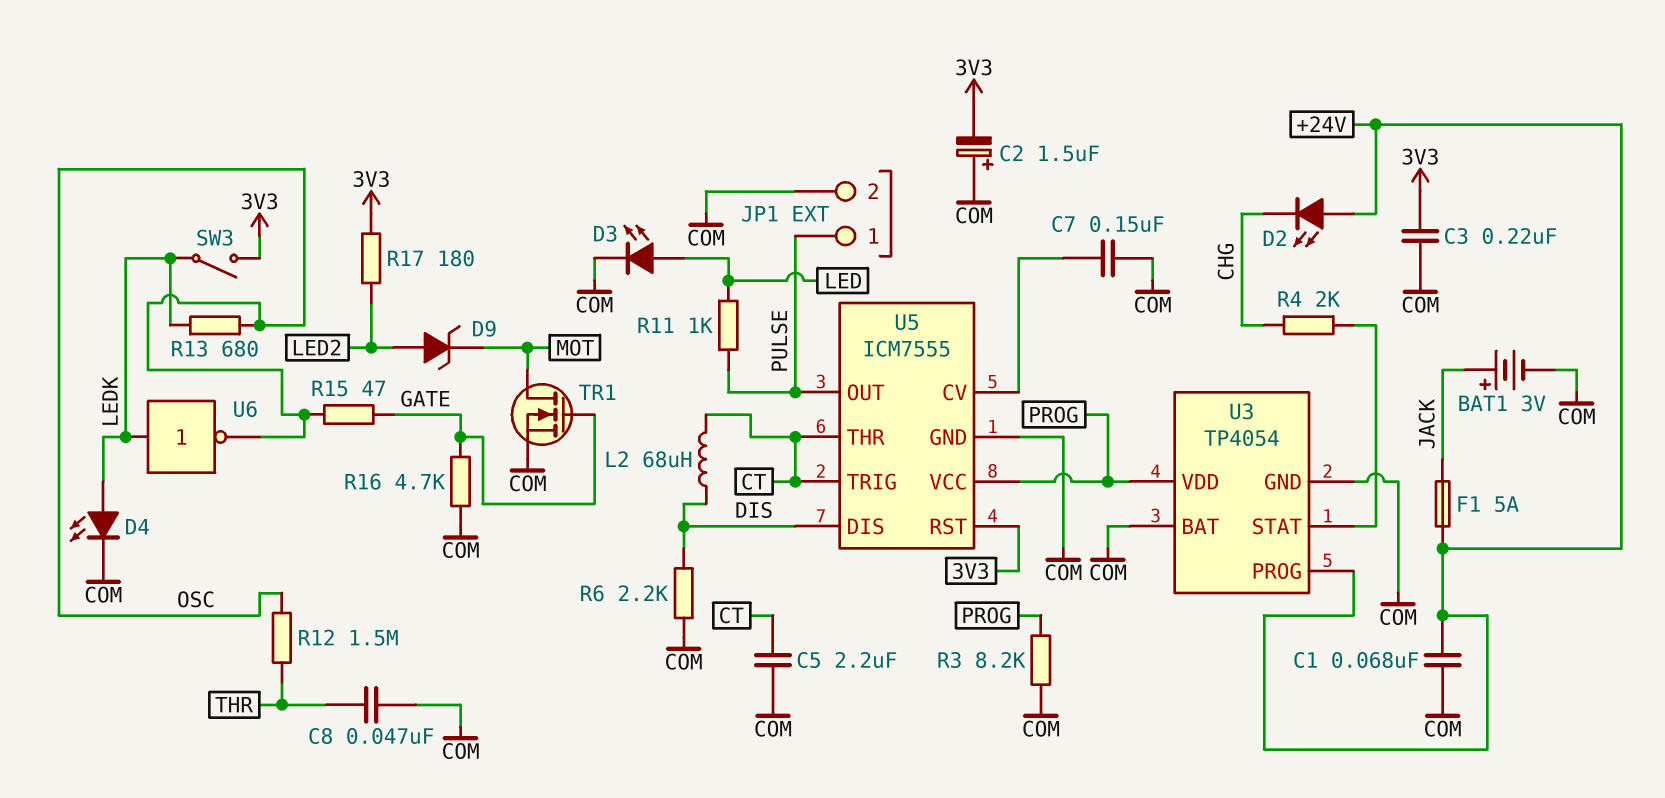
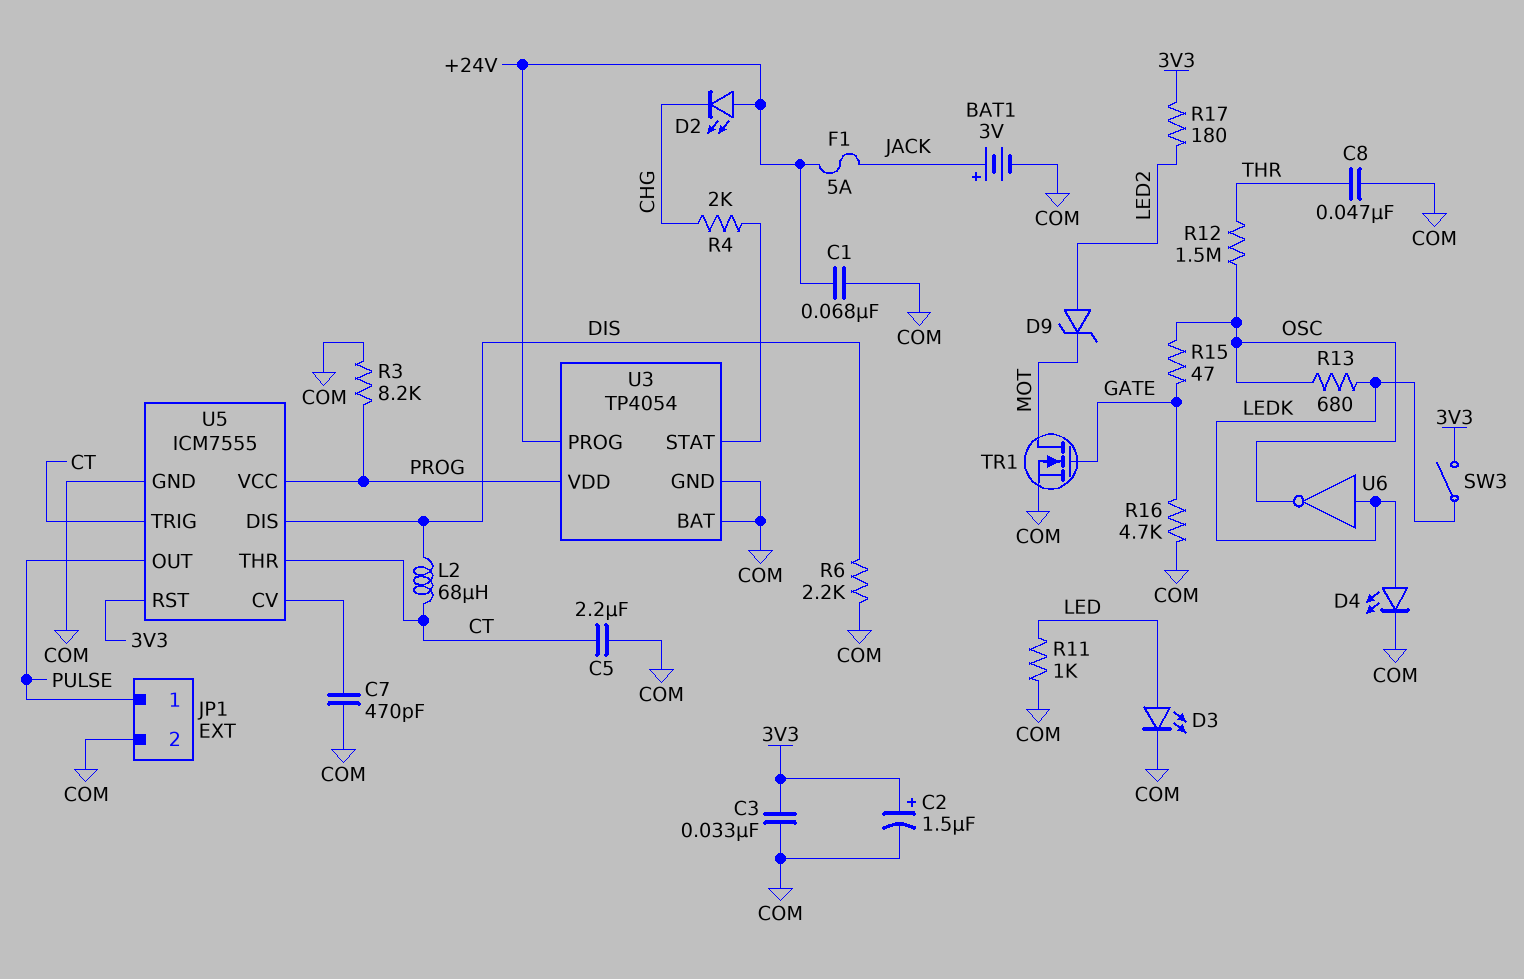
C2: 1.5uF (plus COM, minus 3V3) -> 1.5uF (plus 3V3, minus COM)
C3: 220nF (3V3, COM) -> 33nF (3V3, COM)
C7: 150nF (COM, U5/CV) -> 470pF (COM, U5/CV)
R11: 1k (LED, PULSE) -> 1k (COM, LED)

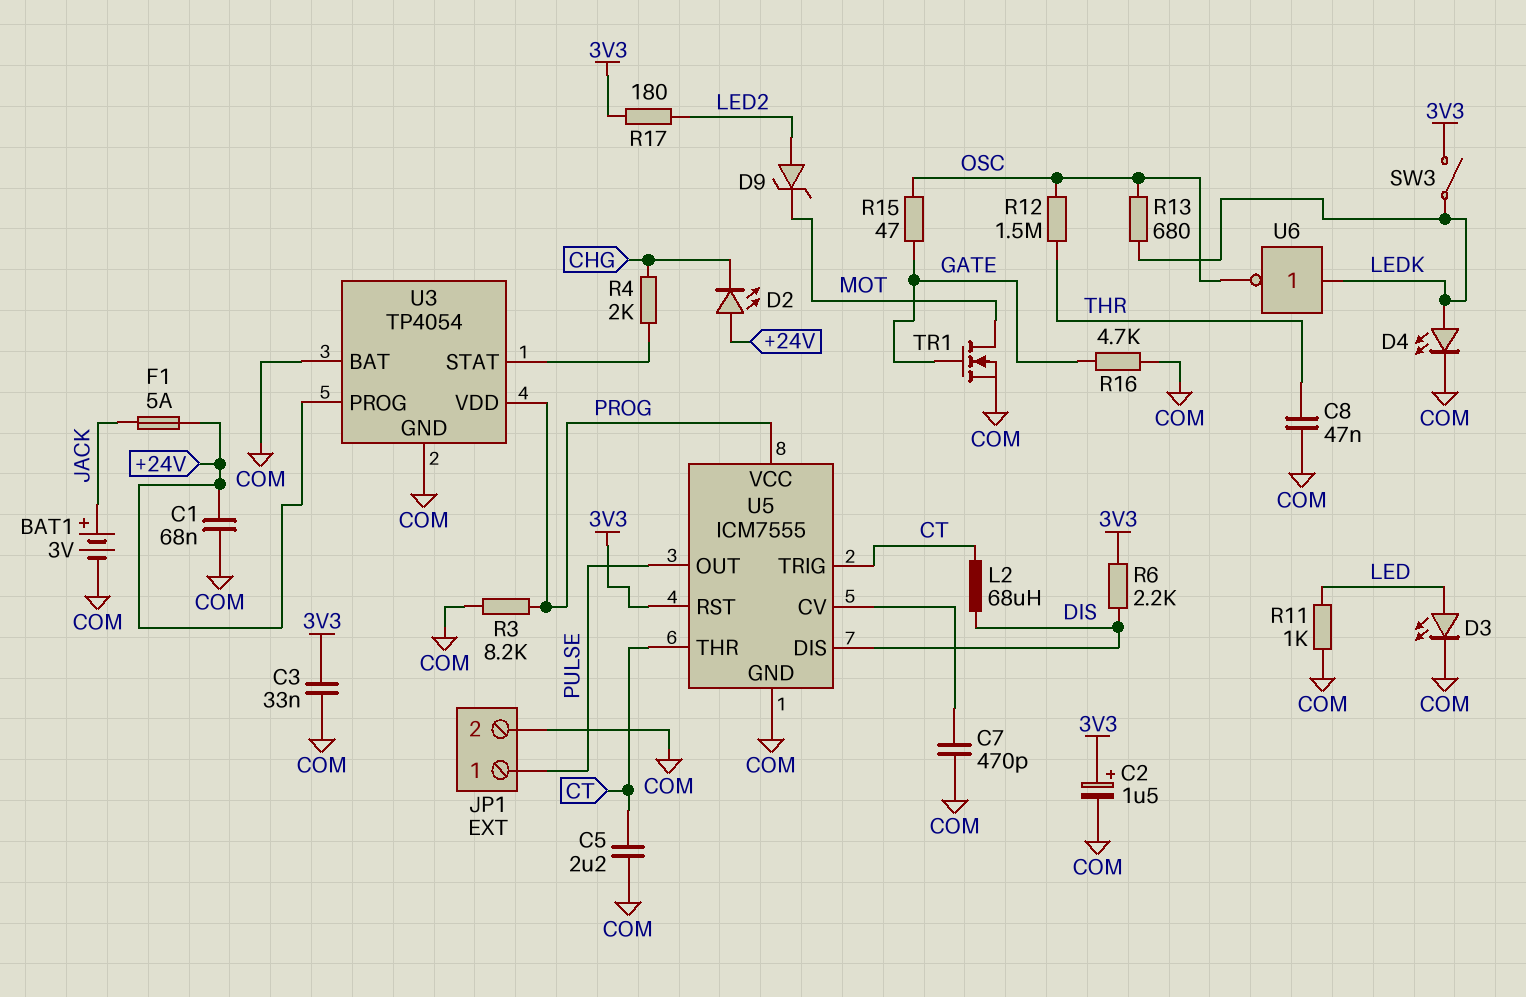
R6: 2.2k (COM, DIS) -> 2.2k (3V3, DIS)

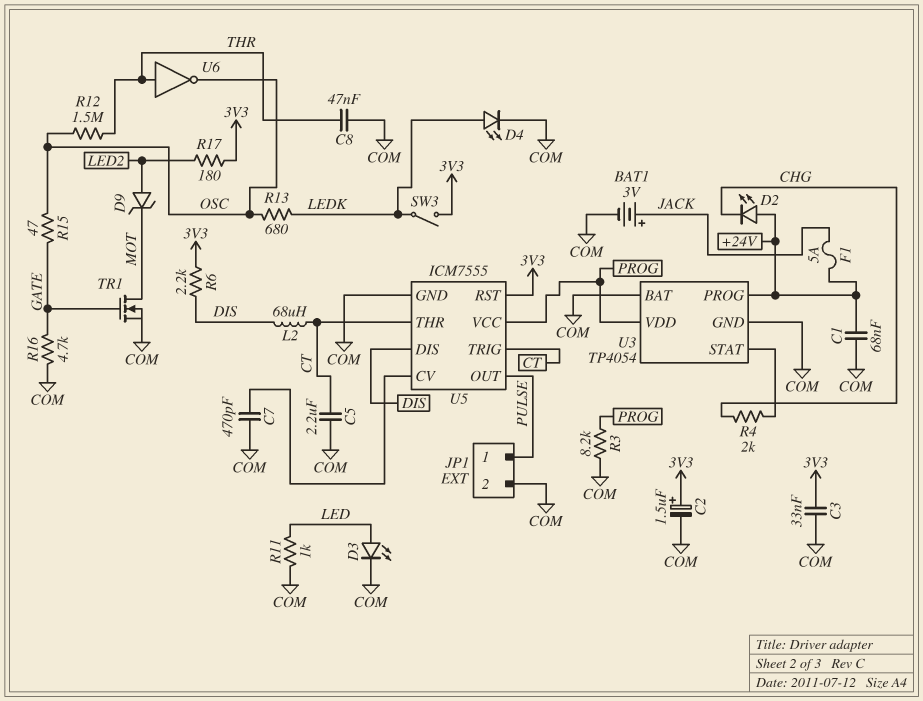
U6: NOT (in LEDK, out OSC) -> NOT (in THR, out OSC)

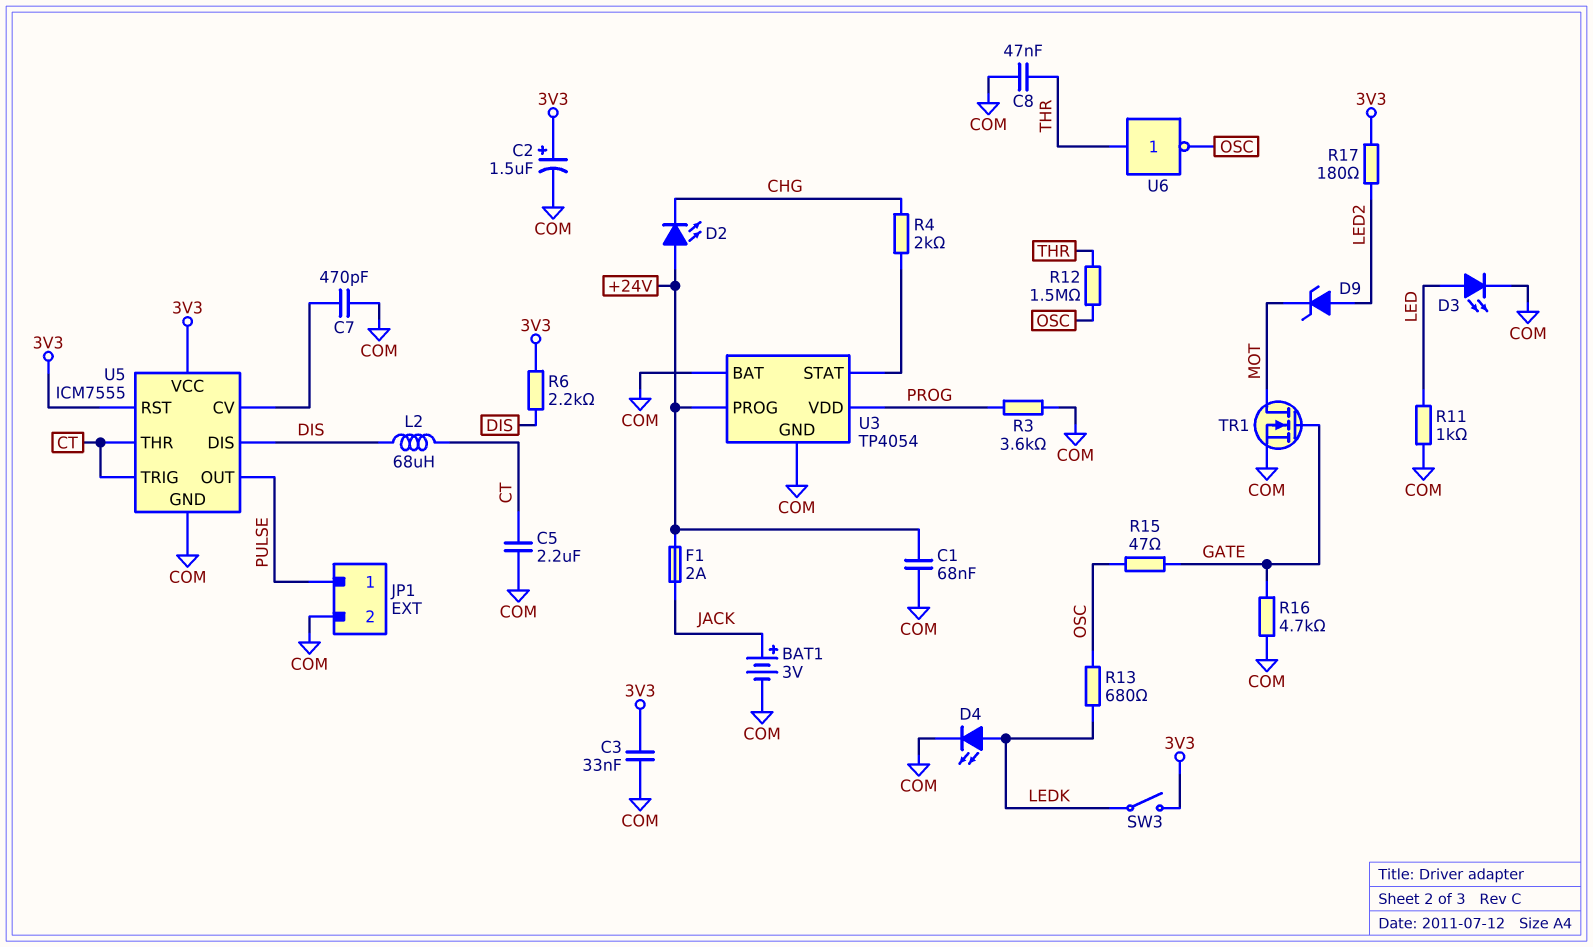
F1: 5A (+24V, JACK) -> 2A (+24V, JACK)
R3: 8.2k (COM, PROG) -> 3.6k (COM, PROG)
U5 pin VCC: PROG -> 3V3

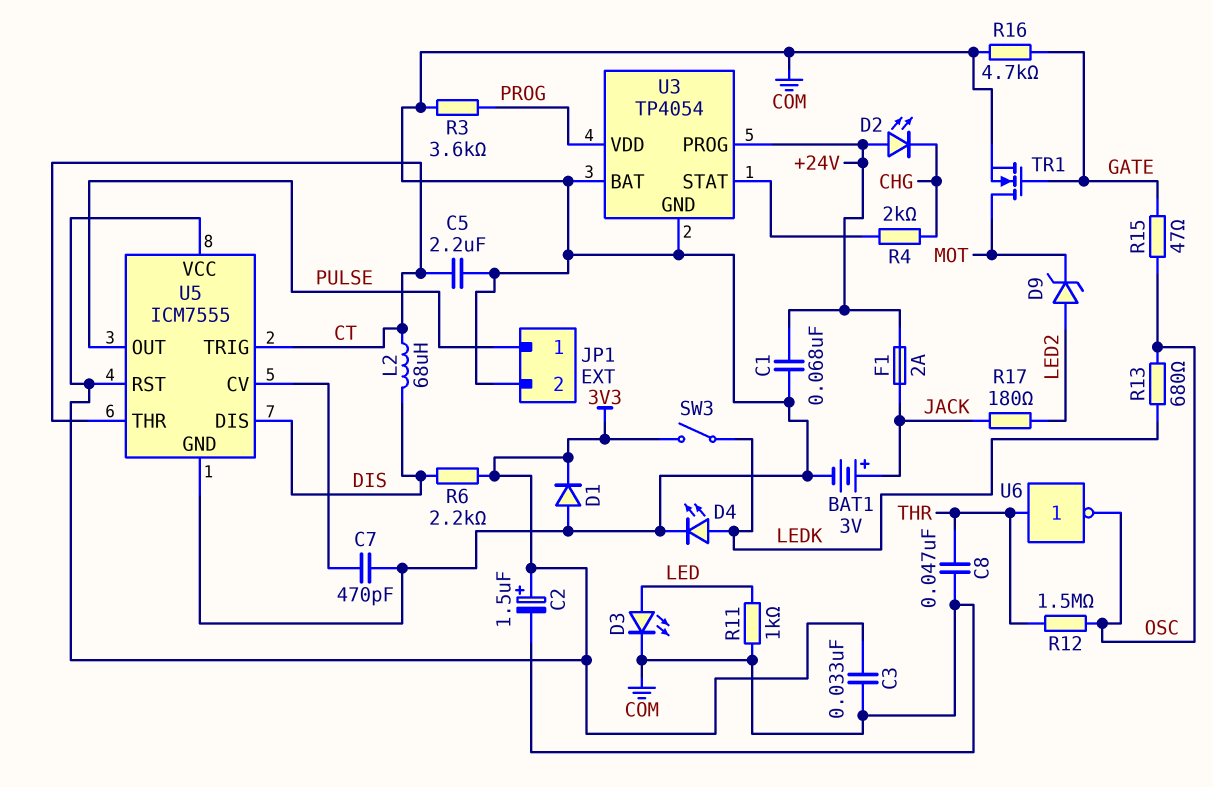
D1: none -> diode (A COM, K 3V3)
R17: 180 (3V3, LED2) -> 180 (JACK, LED2)

